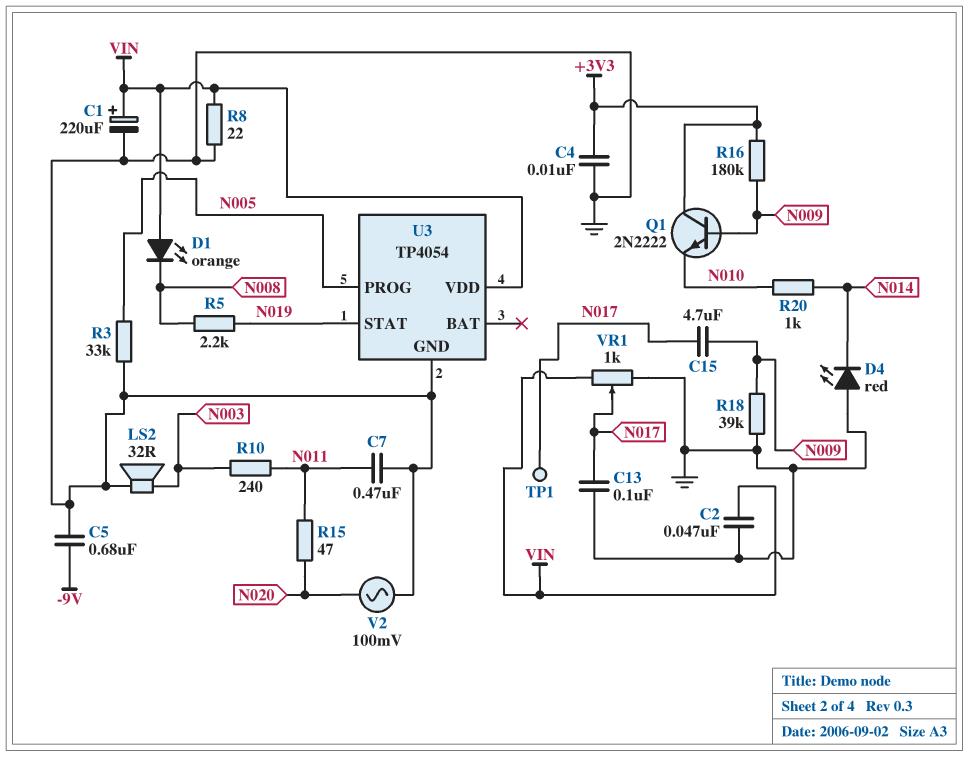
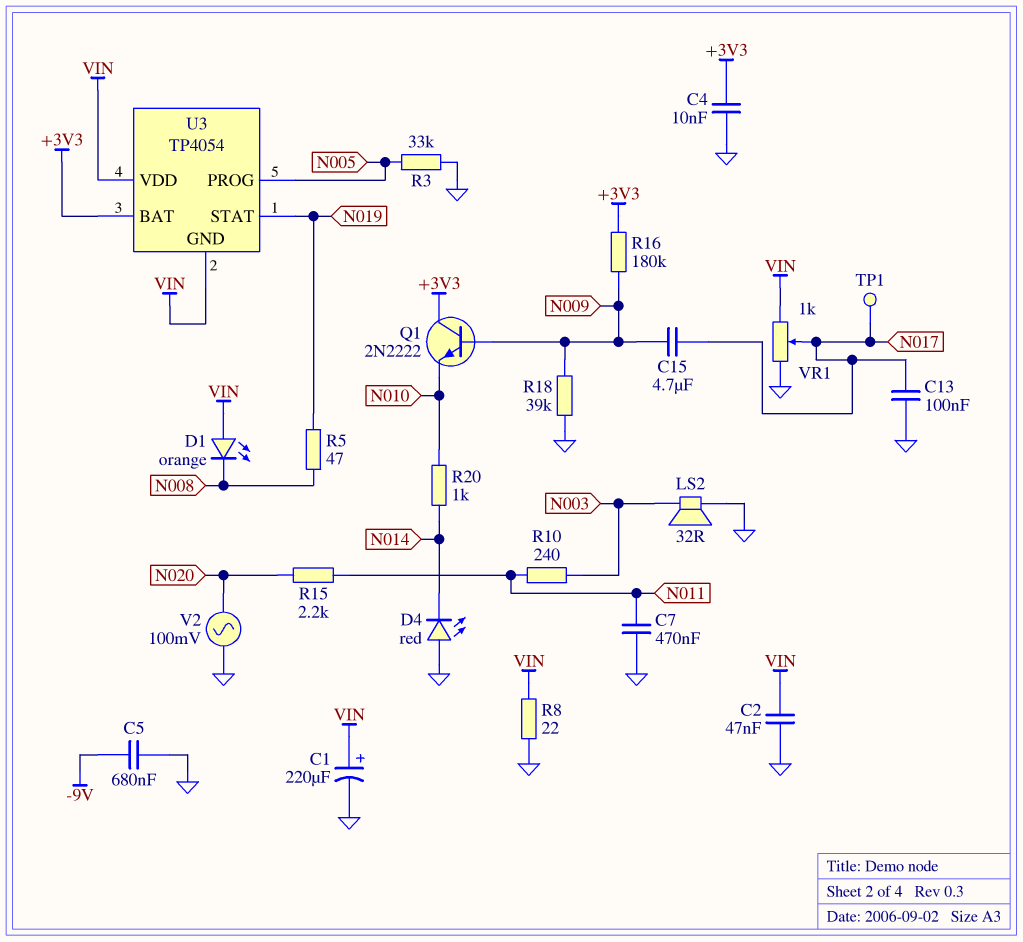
R5: 2.2k (N008, N019) -> 47 (N008, N019)
R15: 47 (N011, N020) -> 2.2k (N011, N020)
U3 pin BAT: none -> +3V3
U3 pin GND: GND -> VIN

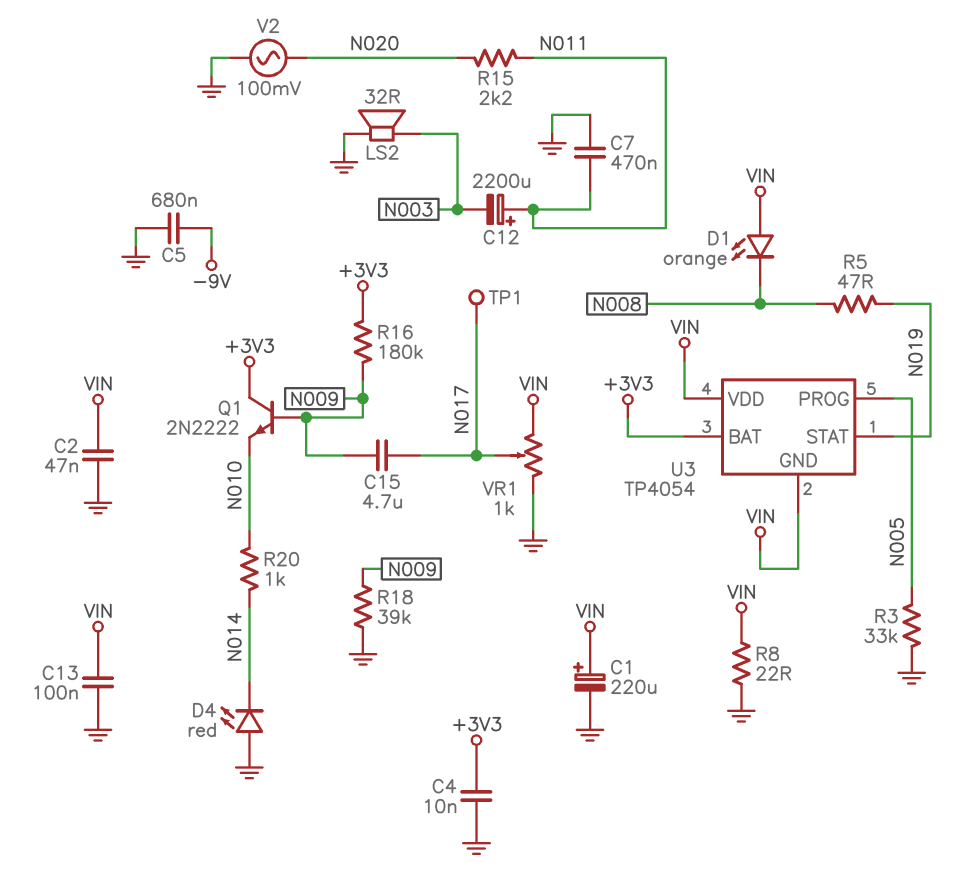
C12: none -> 2200uF (plus N011, minus N003)
C13: 100nF (GND, N017) -> 100nF (GND, VIN)
R10: 240 (N003, N011) -> none

